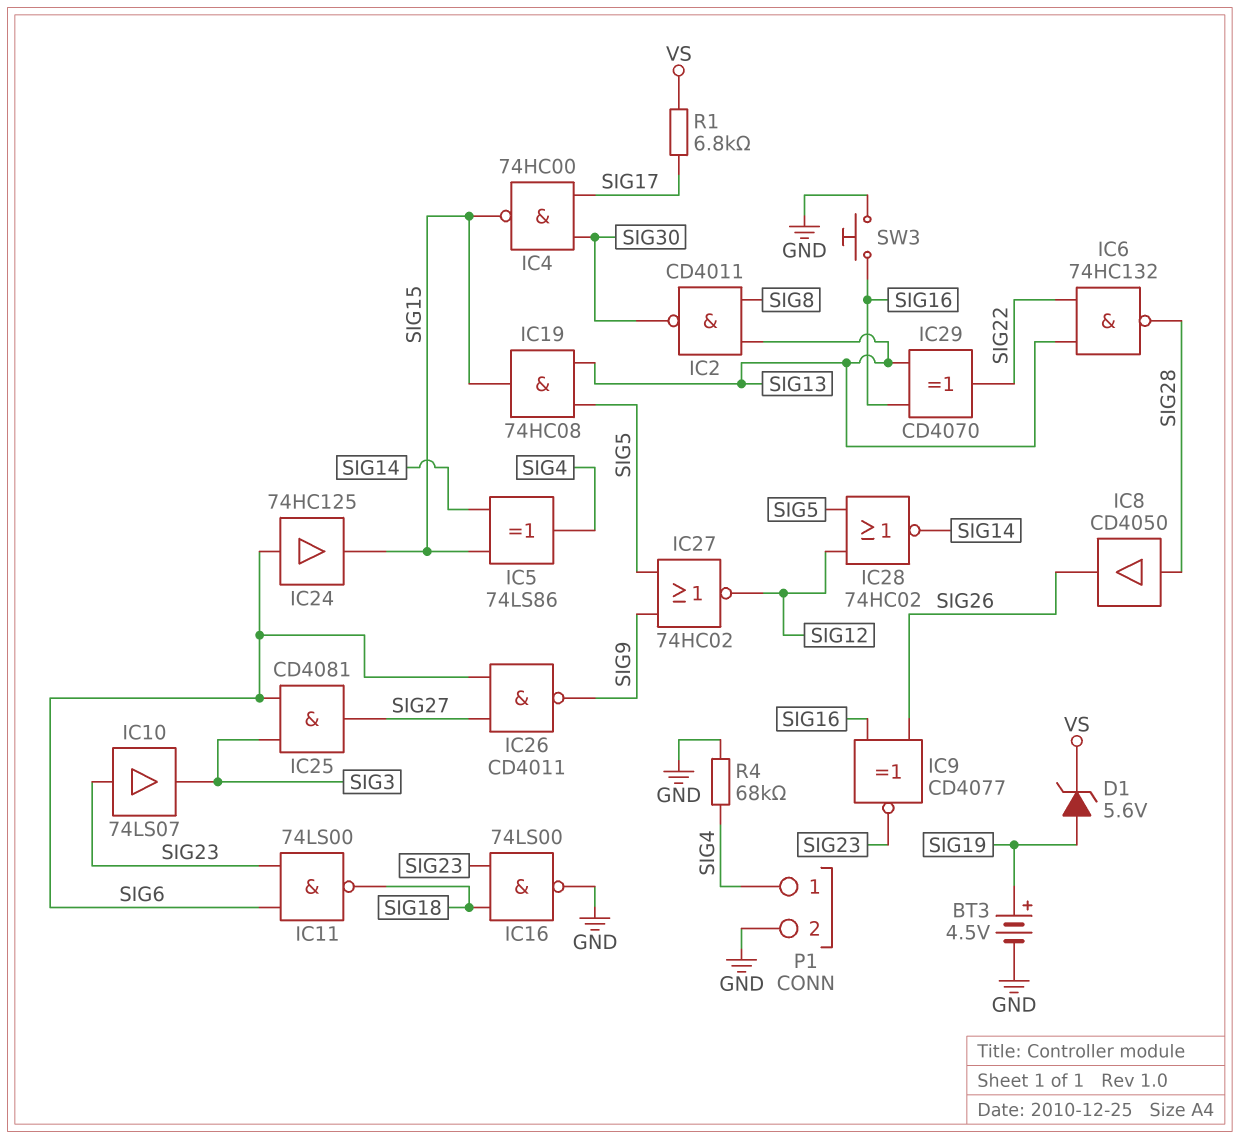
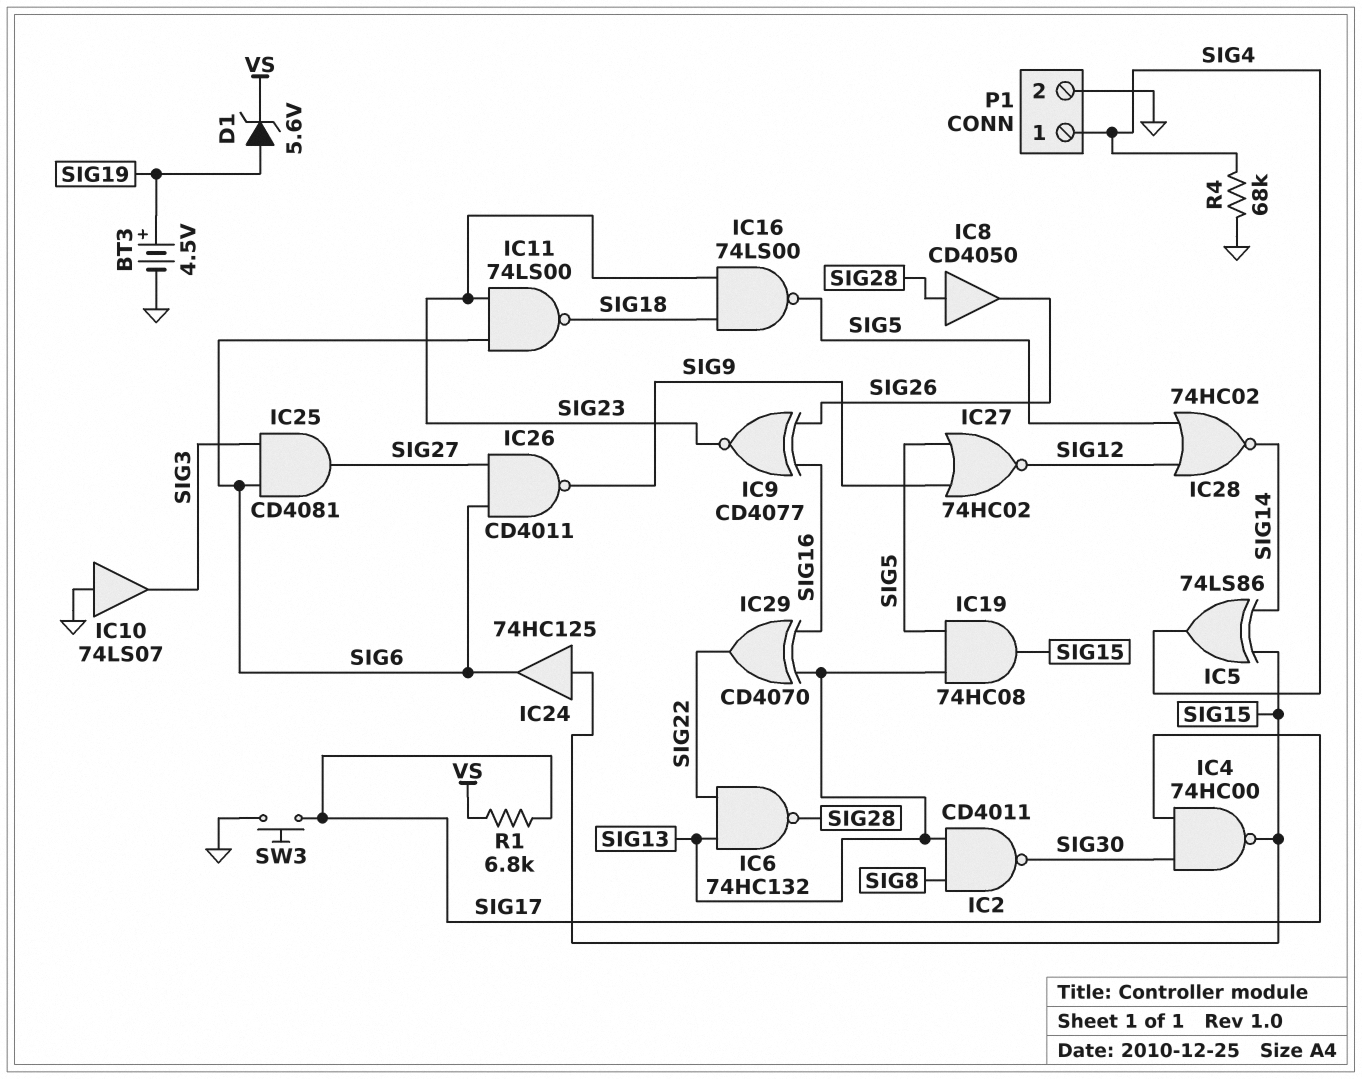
IC10: buffer 74LS07 (in SIG23, out SIG3) -> buffer 74LS07 (in GND, out SIG3)
IC16: NAND 74LS00 (in SIG18, in SIG23, out GND) -> NAND 74LS00 (in SIG18, in SIG23, out SIG5)
IC24: buffer 74HC125 (in SIG6, out SIG15) -> buffer 74HC125 (in SIG15, out SIG6)
SW3: button (GND, SIG16) -> button (GND, SIG17)

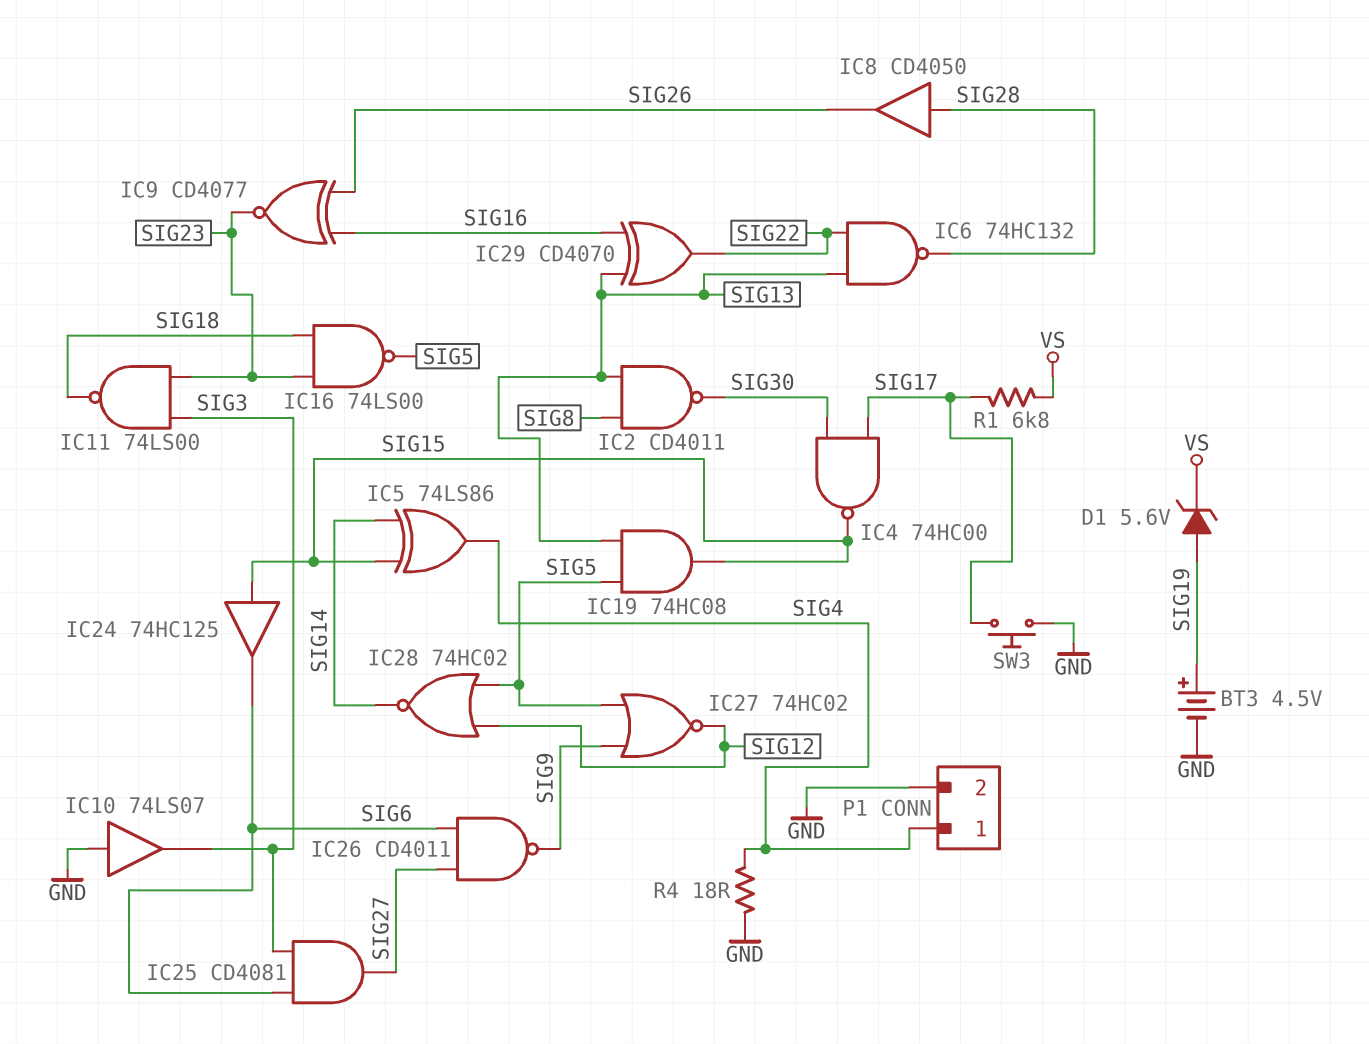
IC11: NAND 74LS00 (in SIG6, in SIG23, out SIG18) -> NAND 74LS00 (in SIG3, in SIG23, out SIG18)
R4: 68k (GND, SIG4) -> 18 (GND, SIG4)

